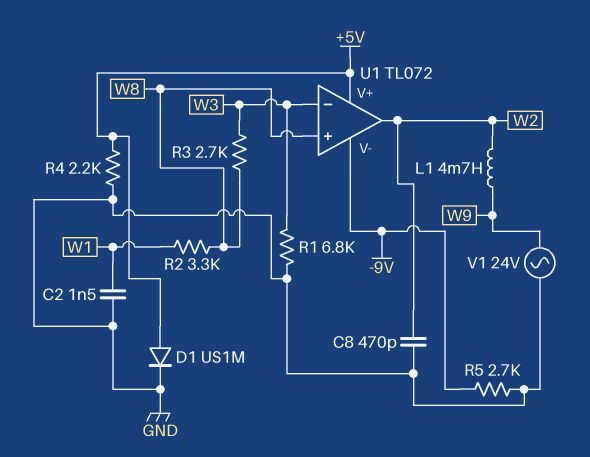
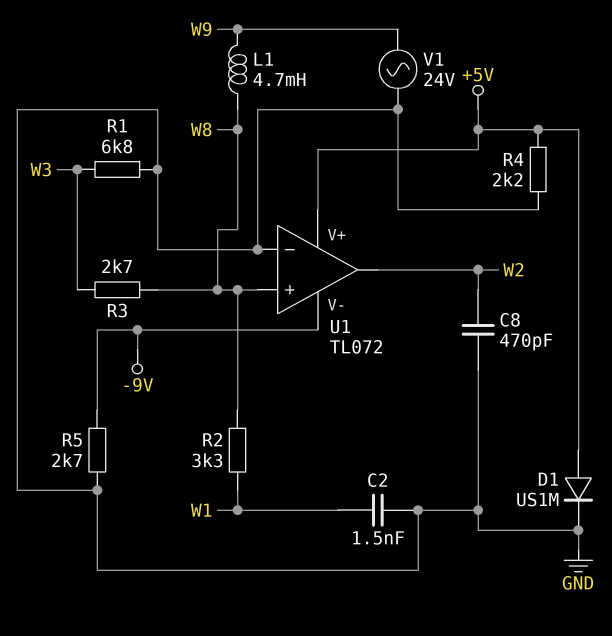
L1: 4.7mH (W2, W9) -> 4.7mH (W8, W9)
U1 pin in-: W3 -> GND

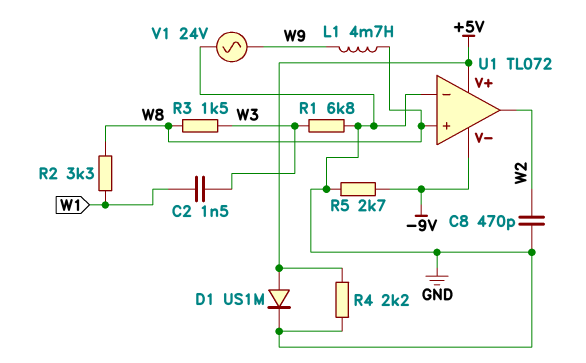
C2: 1.5nF (GND, W1) -> 1.5nF (W1, W3)
R3: 2.7k (W3, W8) -> 1.5k (W3, W8)

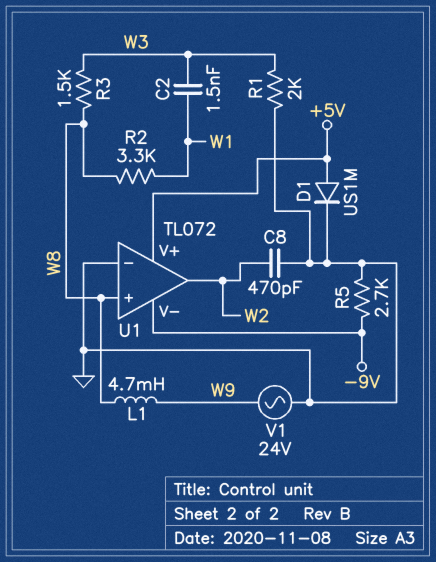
R1: 6.8k (GND, W3) -> 2k (GND, W3)
R4: 2.2k (+5V, GND) -> none

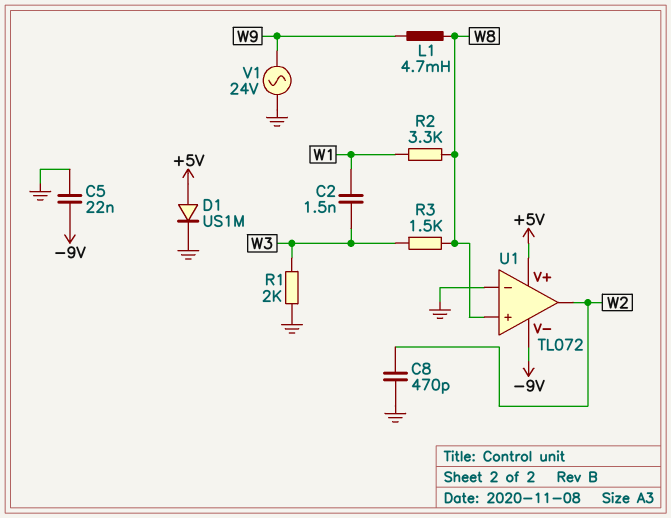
C5: none -> 22nF (-9V, GND)
R5: 2.7k (-9V, GND) -> none

